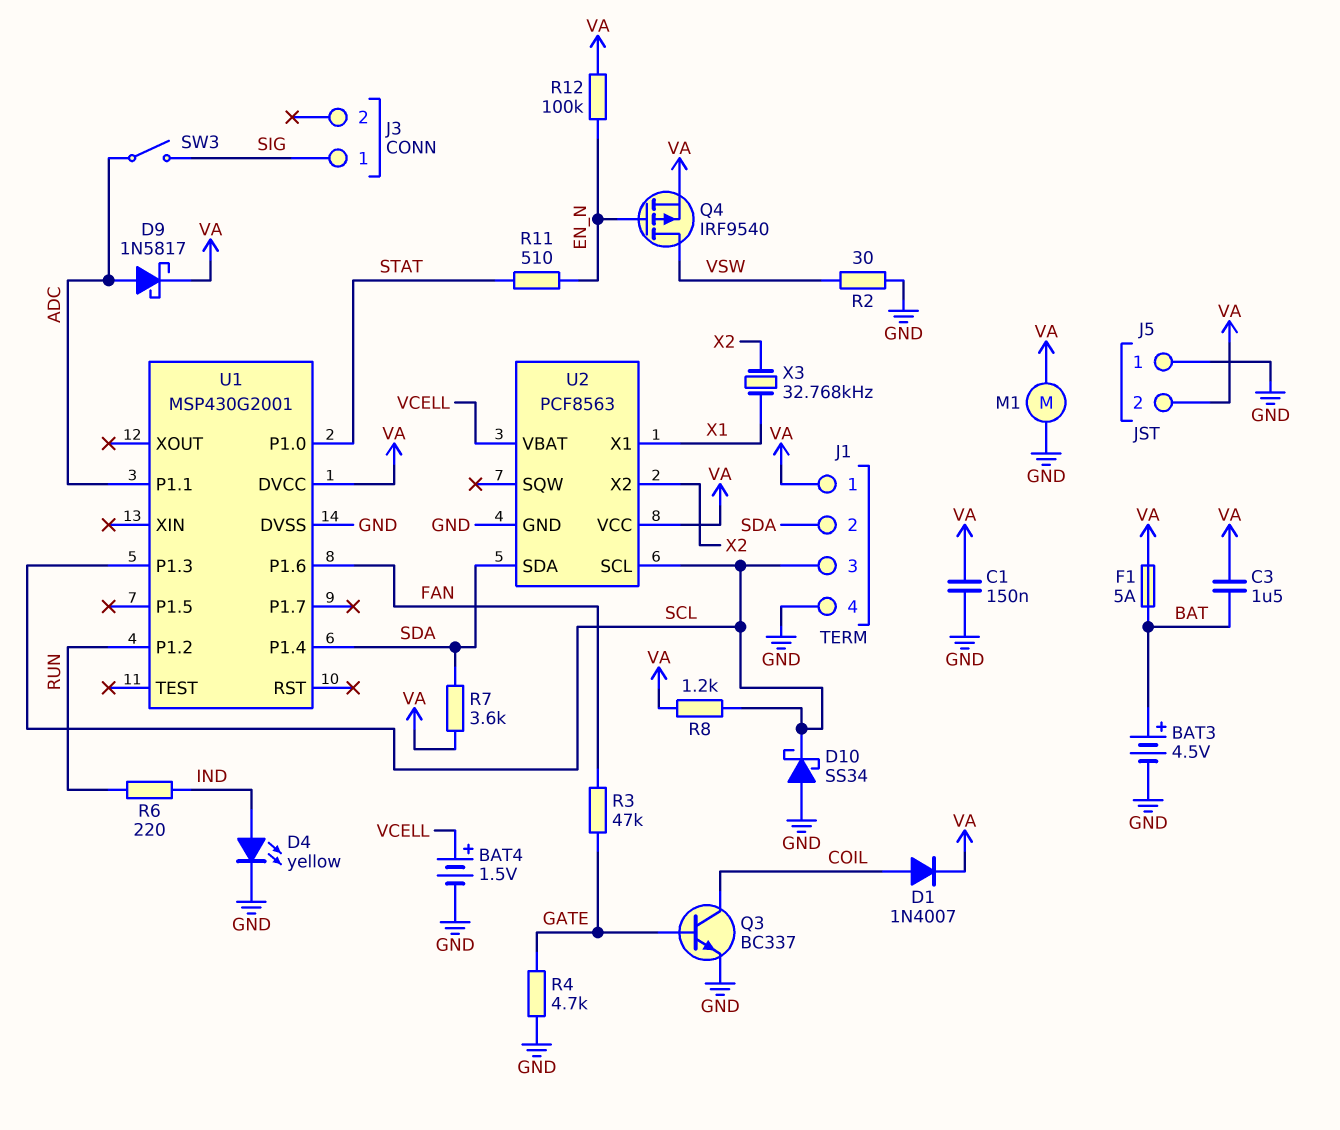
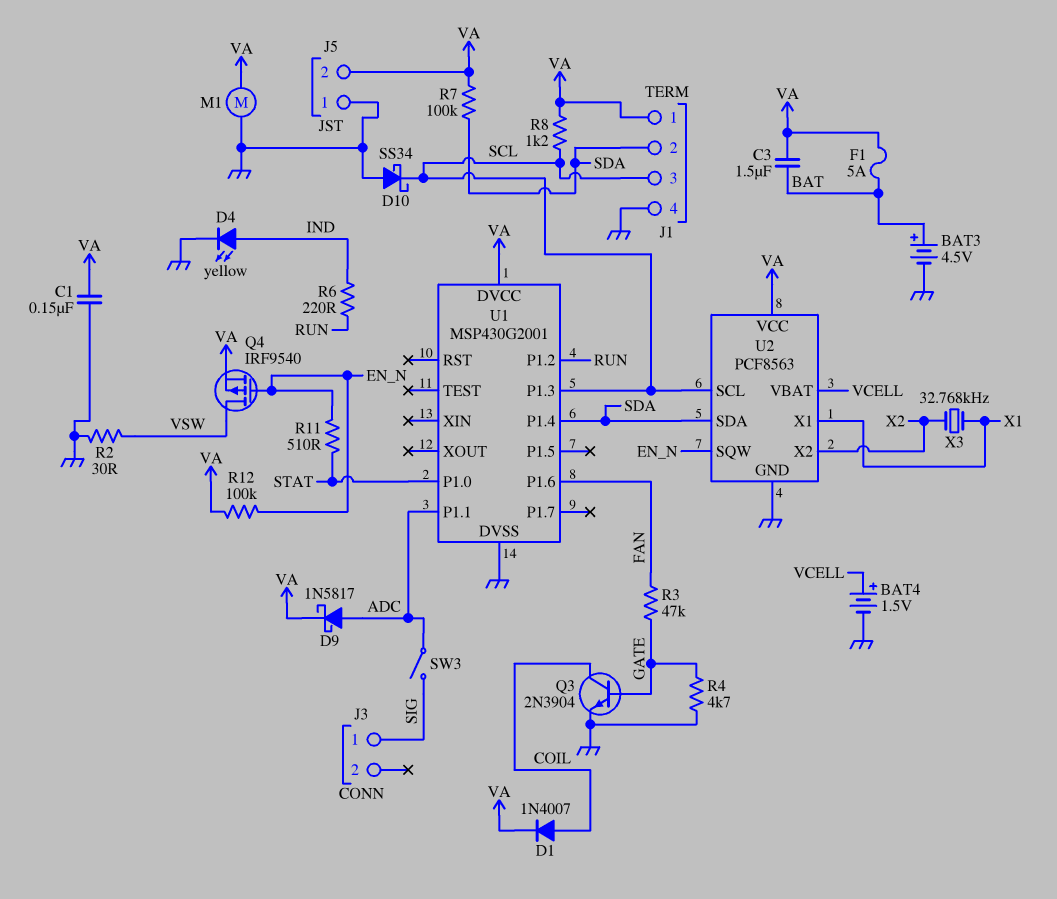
Q3: NPN BC337 (B GATE, C COIL, E GND) -> NPN 2N3904 (B GATE, C COIL, E GND)
R7: 3.6k (SDA, VA) -> 100k (SDA, VA)
U2 pin SQW: none -> EN_N

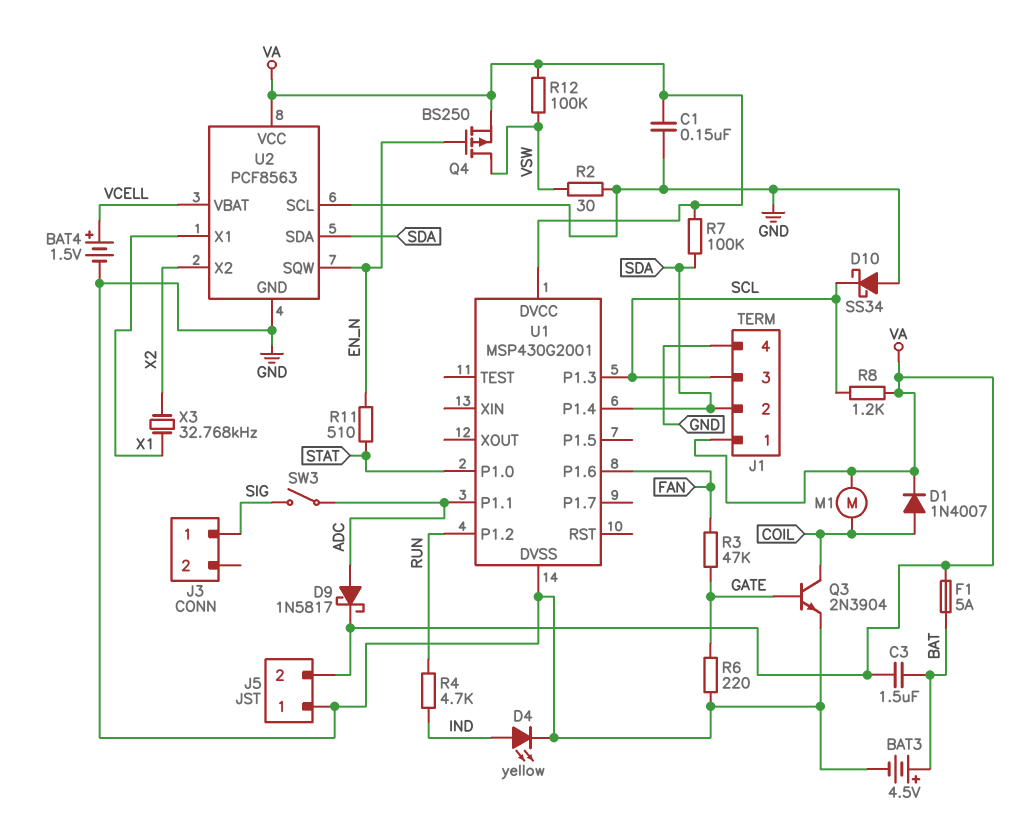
M1: motor (GND, VA) -> motor (COIL, VA)
Q4: PMOS IRF9540 (G EN_N, D VSW, S VA) -> PMOS BS250 (G EN_N, D VSW, S VA)
R4: 4.7k (GATE, GND) -> 4.7k (IND, RUN)
R6: 220 (IND, RUN) -> 220 (GATE, GND)
R12: 100k (EN_N, VA) -> 100k (VA, VSW)
U2 pin SCL: SCL -> GND

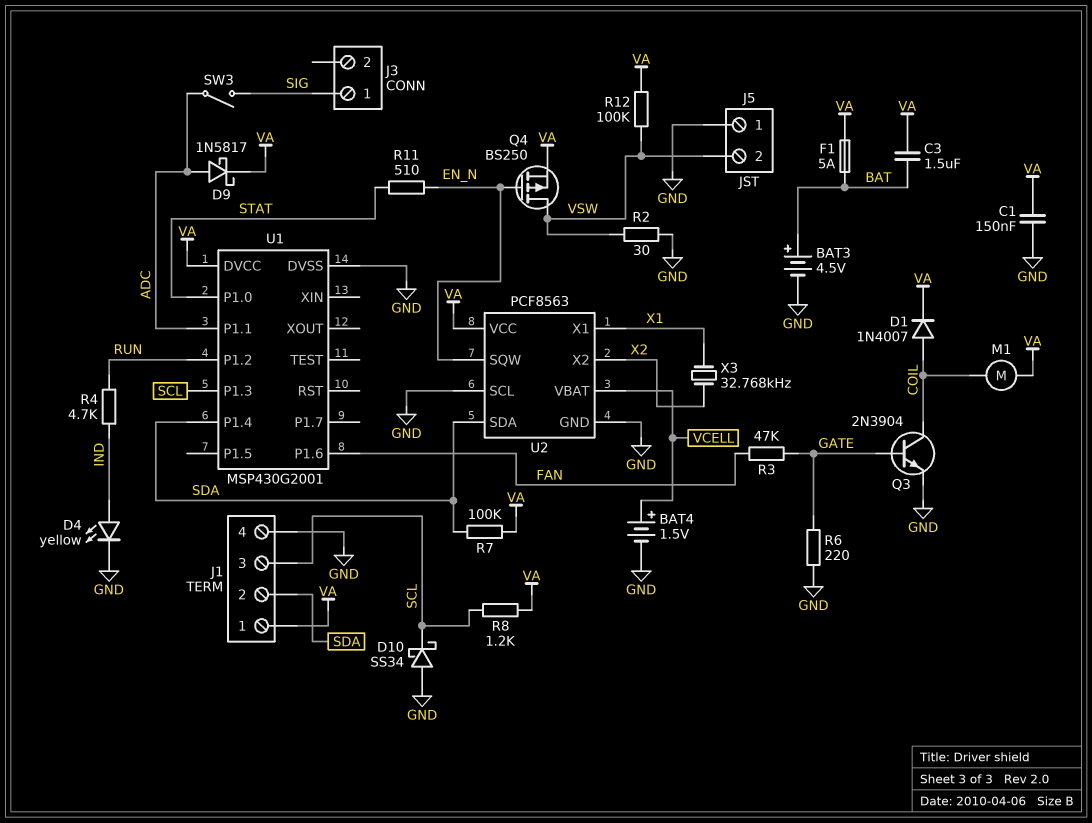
J5 pin 2: VA -> VSW

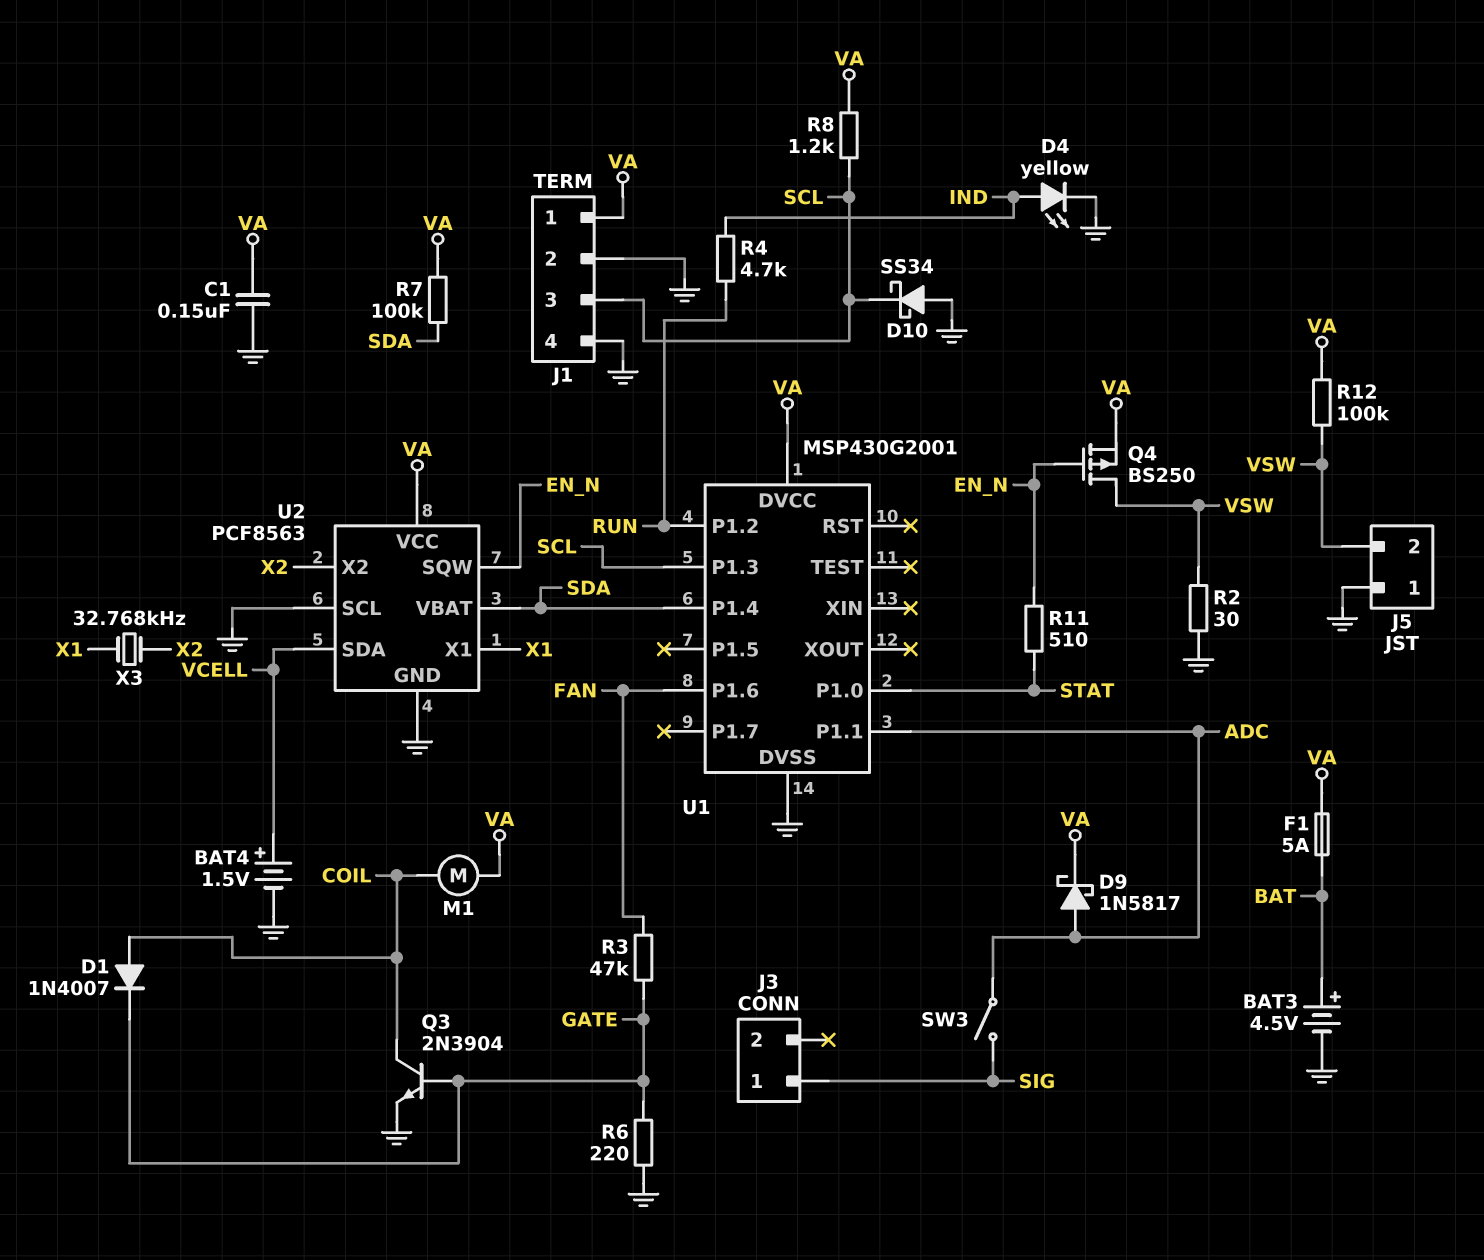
C3: 1.5uF (BAT, VA) -> none
D1: diode 1N4007 (A COIL, K VA) -> diode 1N4007 (A COIL, K GATE)
J1 pin 2: SDA -> GND
U2 pin SDA: SDA -> VCELL
U2 pin VBAT: VCELL -> SDA

